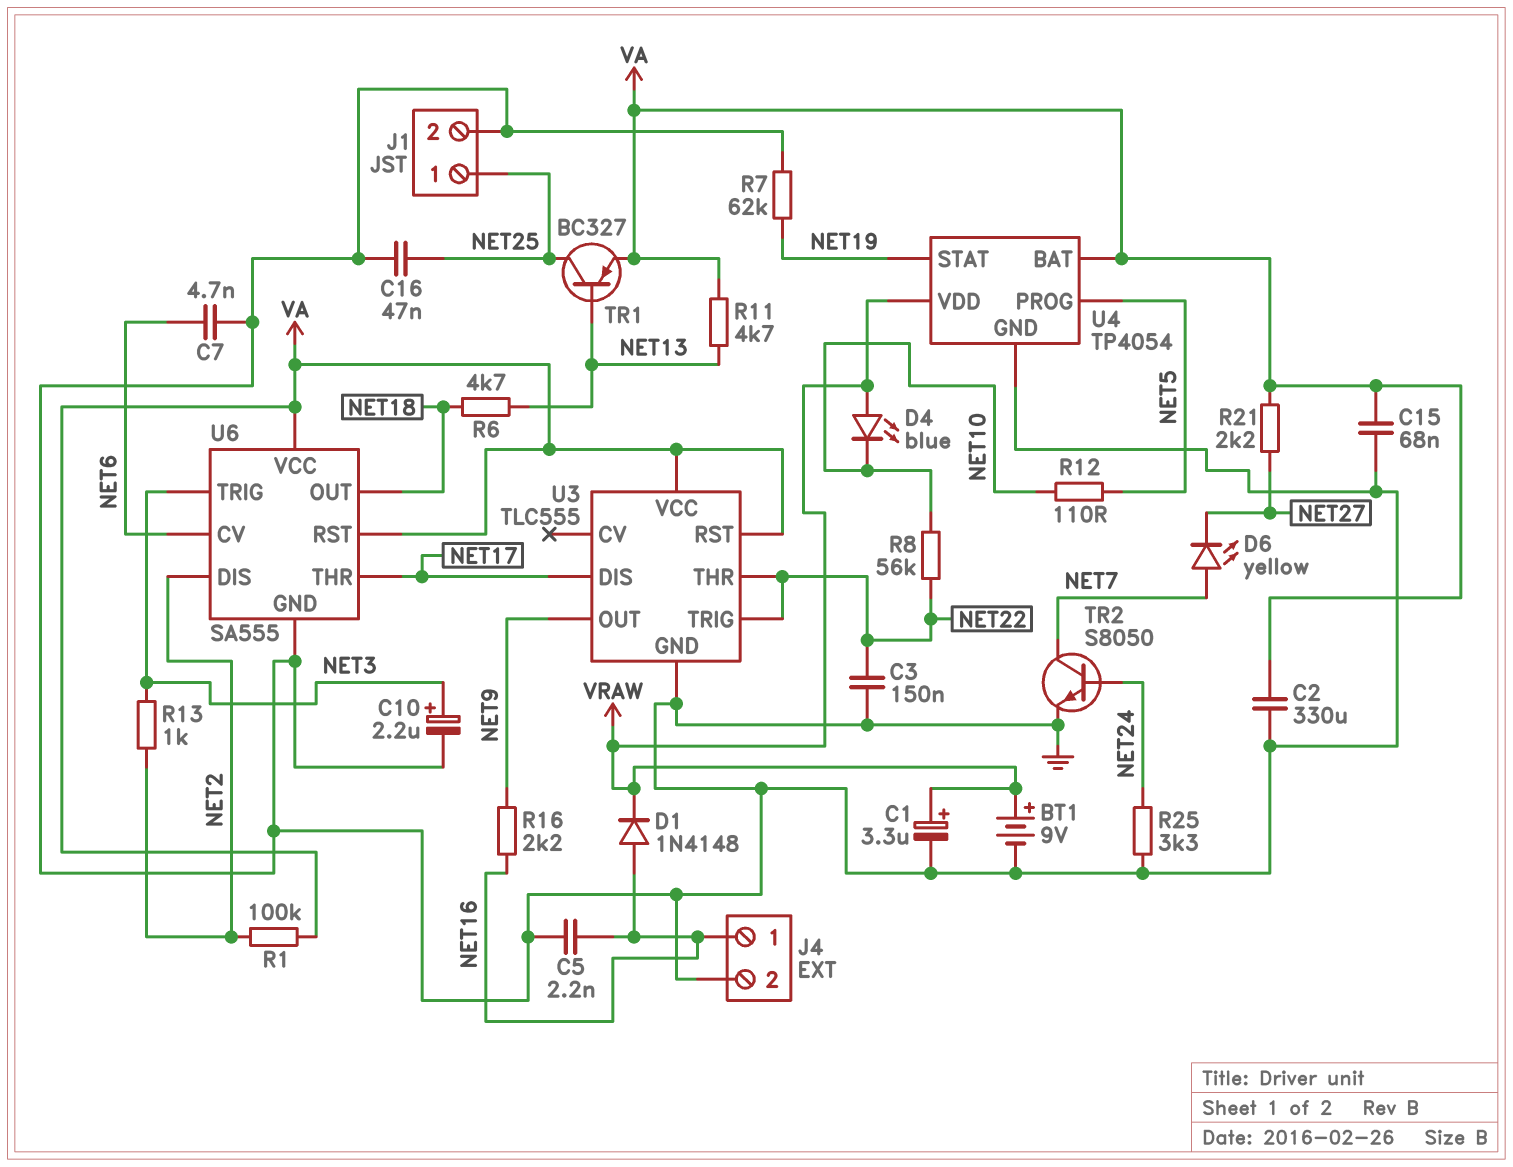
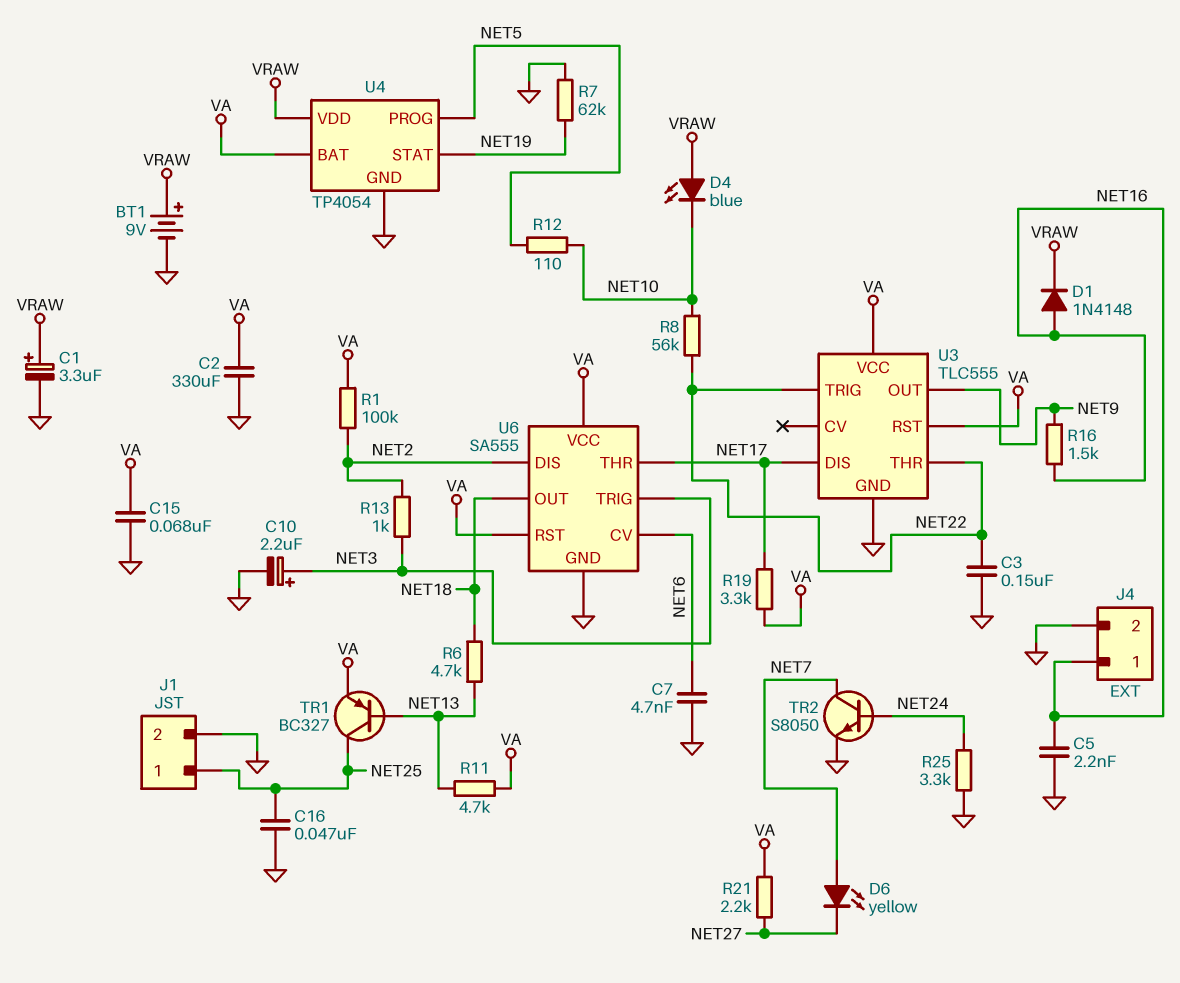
R16: 2.2k (NET9, NET16) -> 1.5k (NET9, NET16)
R19: none -> 3.3k (NET17, VA)

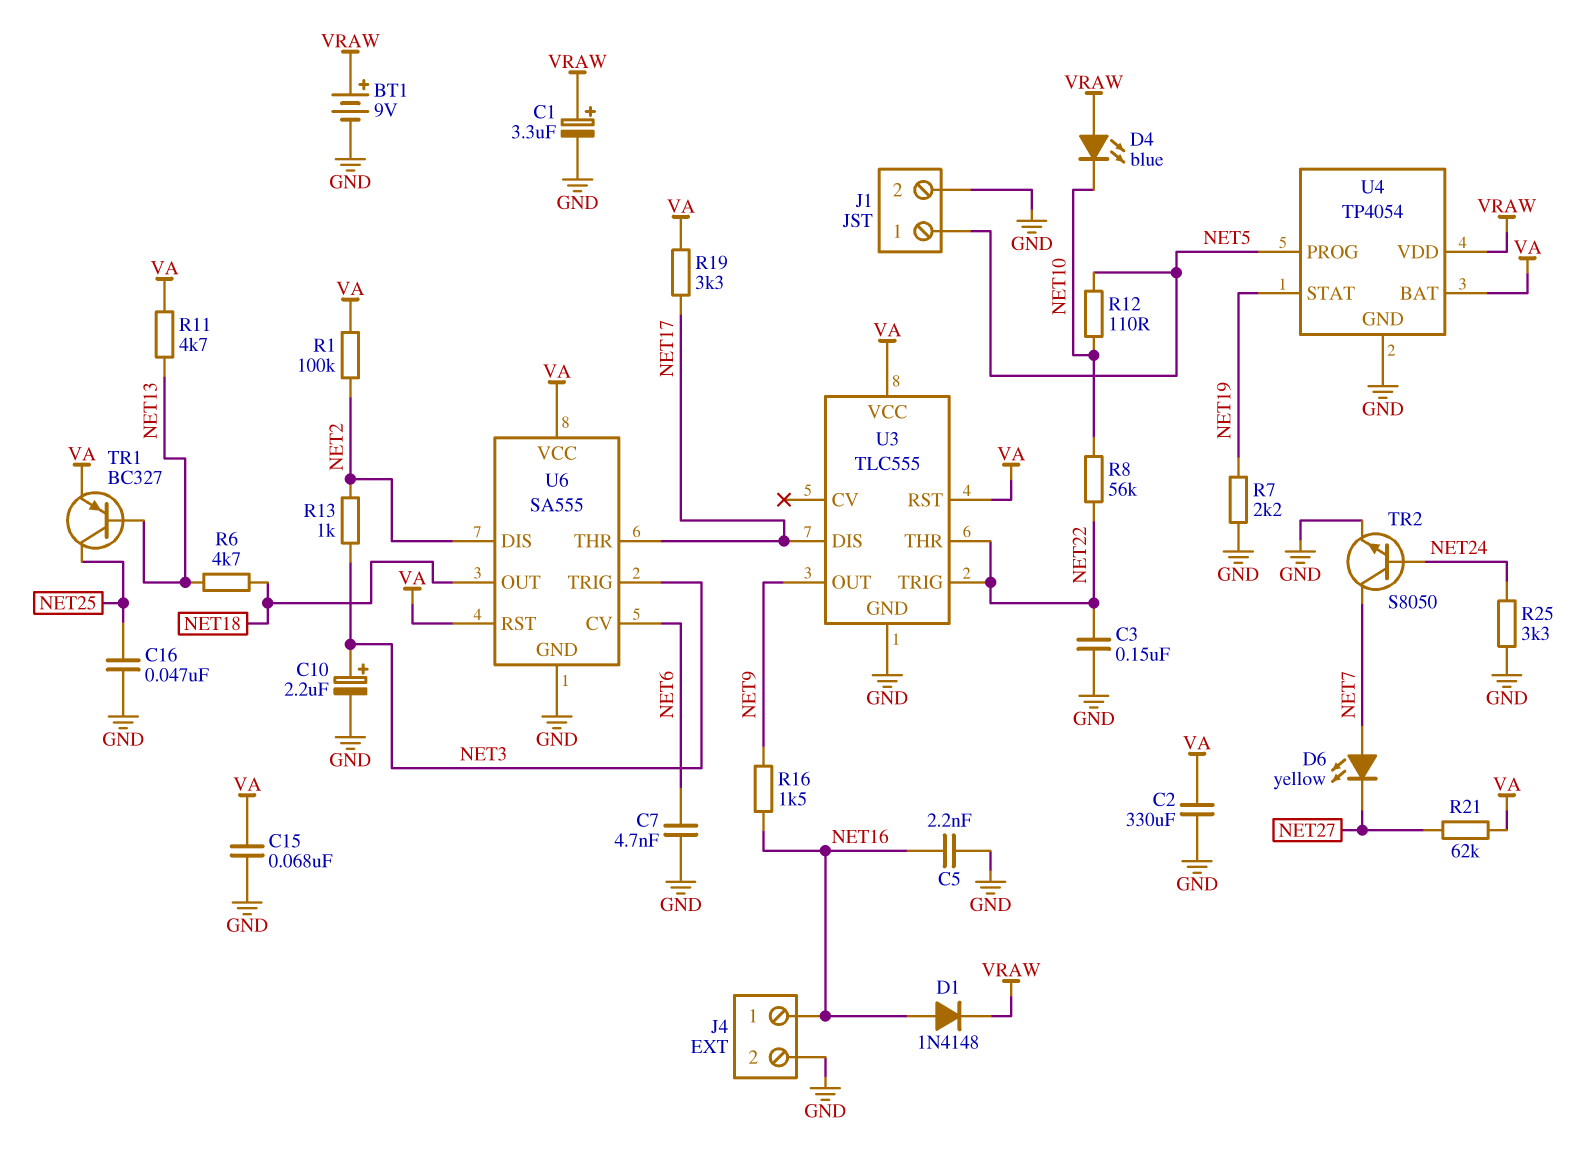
J1 pin 1: NET25 -> NET5
R7: 62k (GND, NET19) -> 2.2k (GND, NET19)
R21: 2.2k (NET27, VA) -> 62k (NET27, VA)

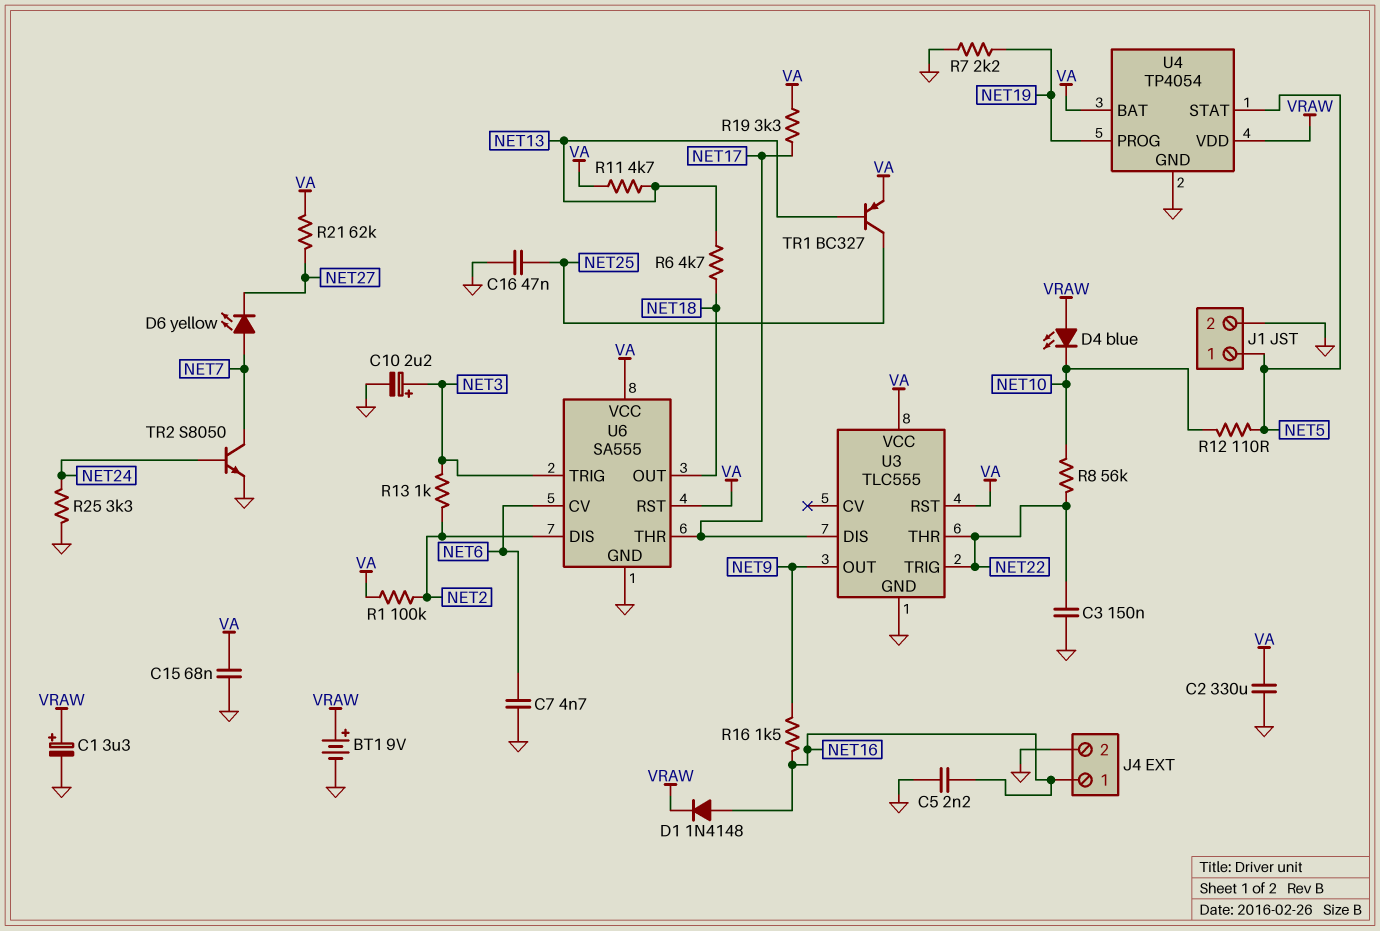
U4 pin PROG: NET5 -> NET19
U4 pin STAT: NET19 -> NET5

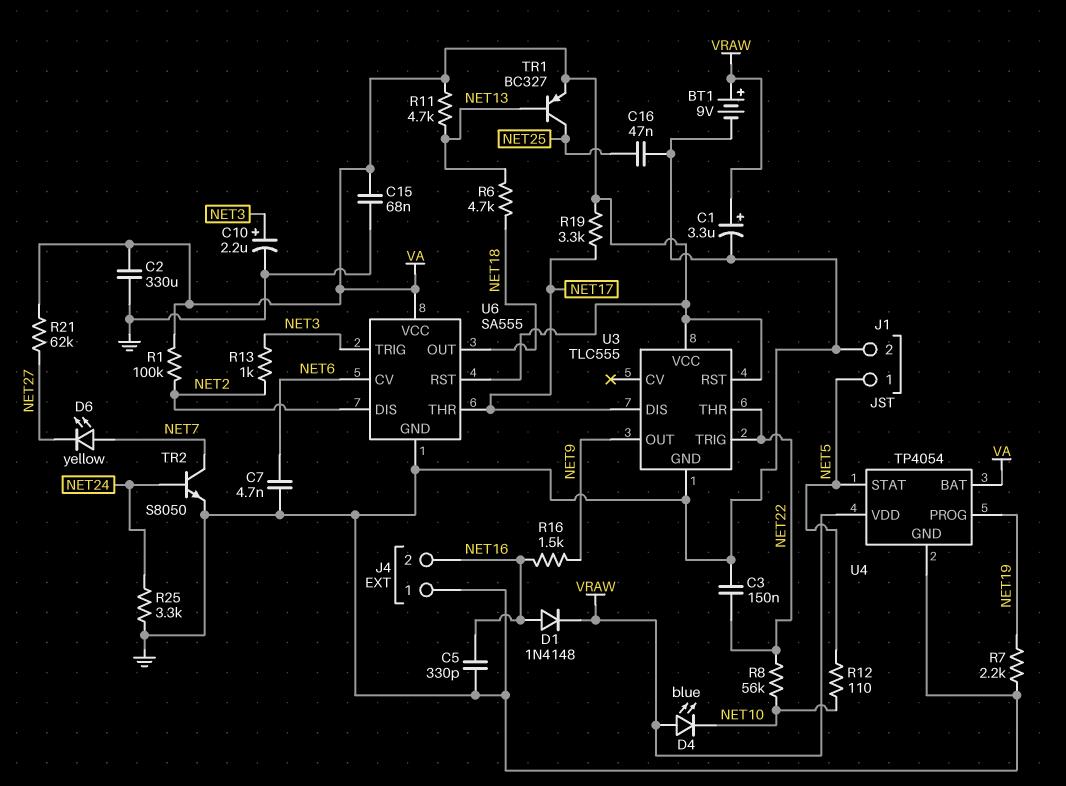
C5: 2.2nF (GND, NET16) -> 330pF (GND, NET16)
J4 pin 1: NET16 -> GND
J4 pin 2: GND -> NET16

